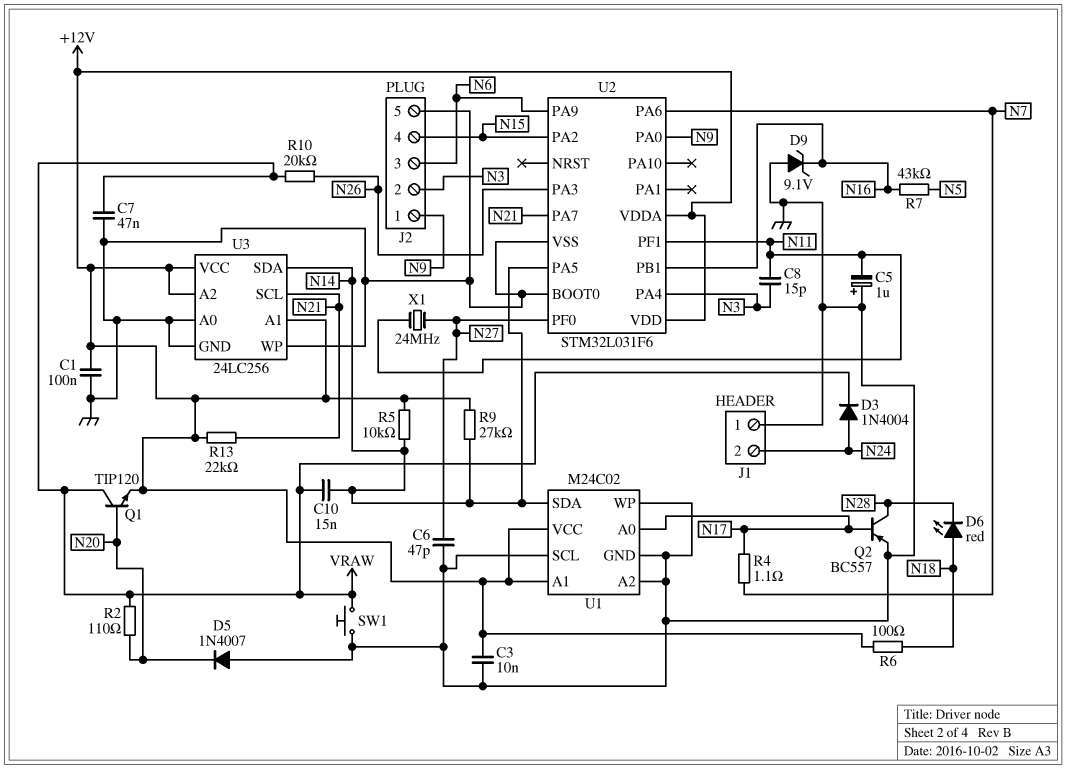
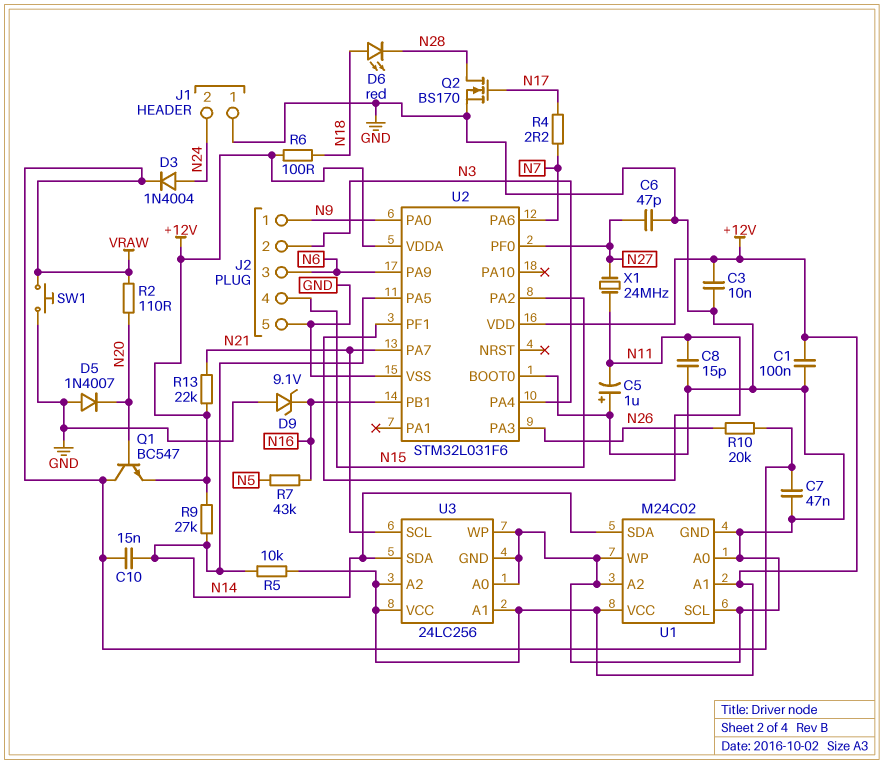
C8: 15pF (N3, N11) -> 15pF (GND, N11)
Q1: NPN TIP120 (B N20, C VRAW, E +12V) -> NPN BC547 (B N20, C VRAW, E +12V)
Q2: PNP BC557 (B N17, C N28, E GND) -> NMOS BS170 (G N17, D N28, S GND)
R4: 1.1 (N7, N17) -> 2.2 (N7, N17)
U1 pin A0: N17 -> GND

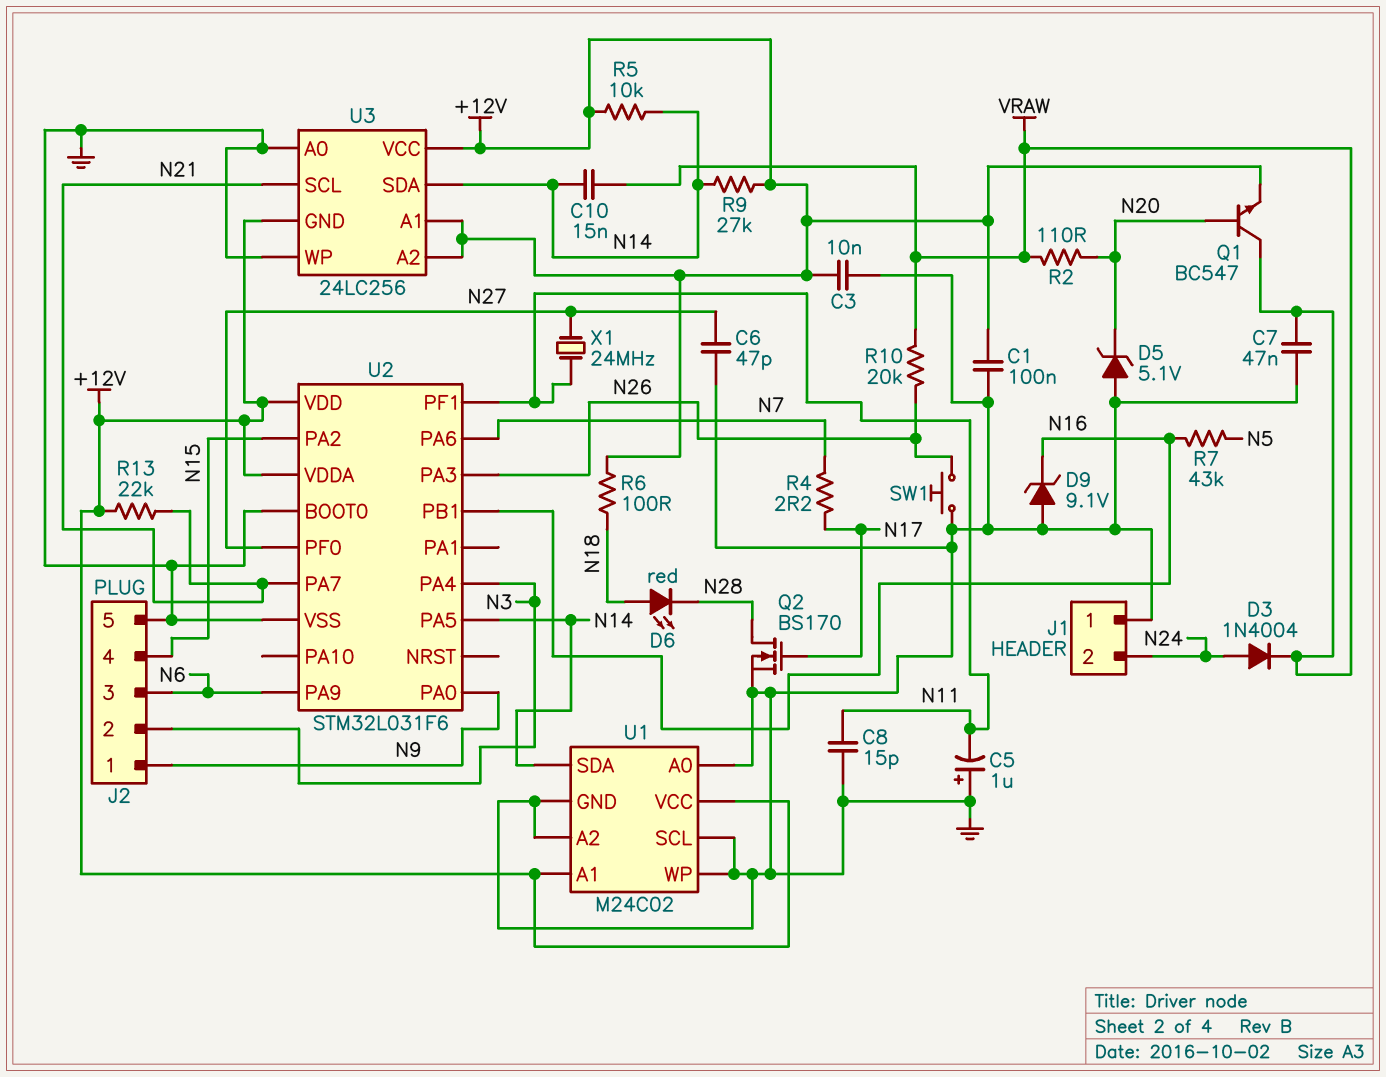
D5: diode 1N4007 (A GND, K N20) -> zener 5.1V (A GND, K N20)
SW1: button (GND, VRAW) -> button (GND, N26)
U3 pin GND: GND -> +12V

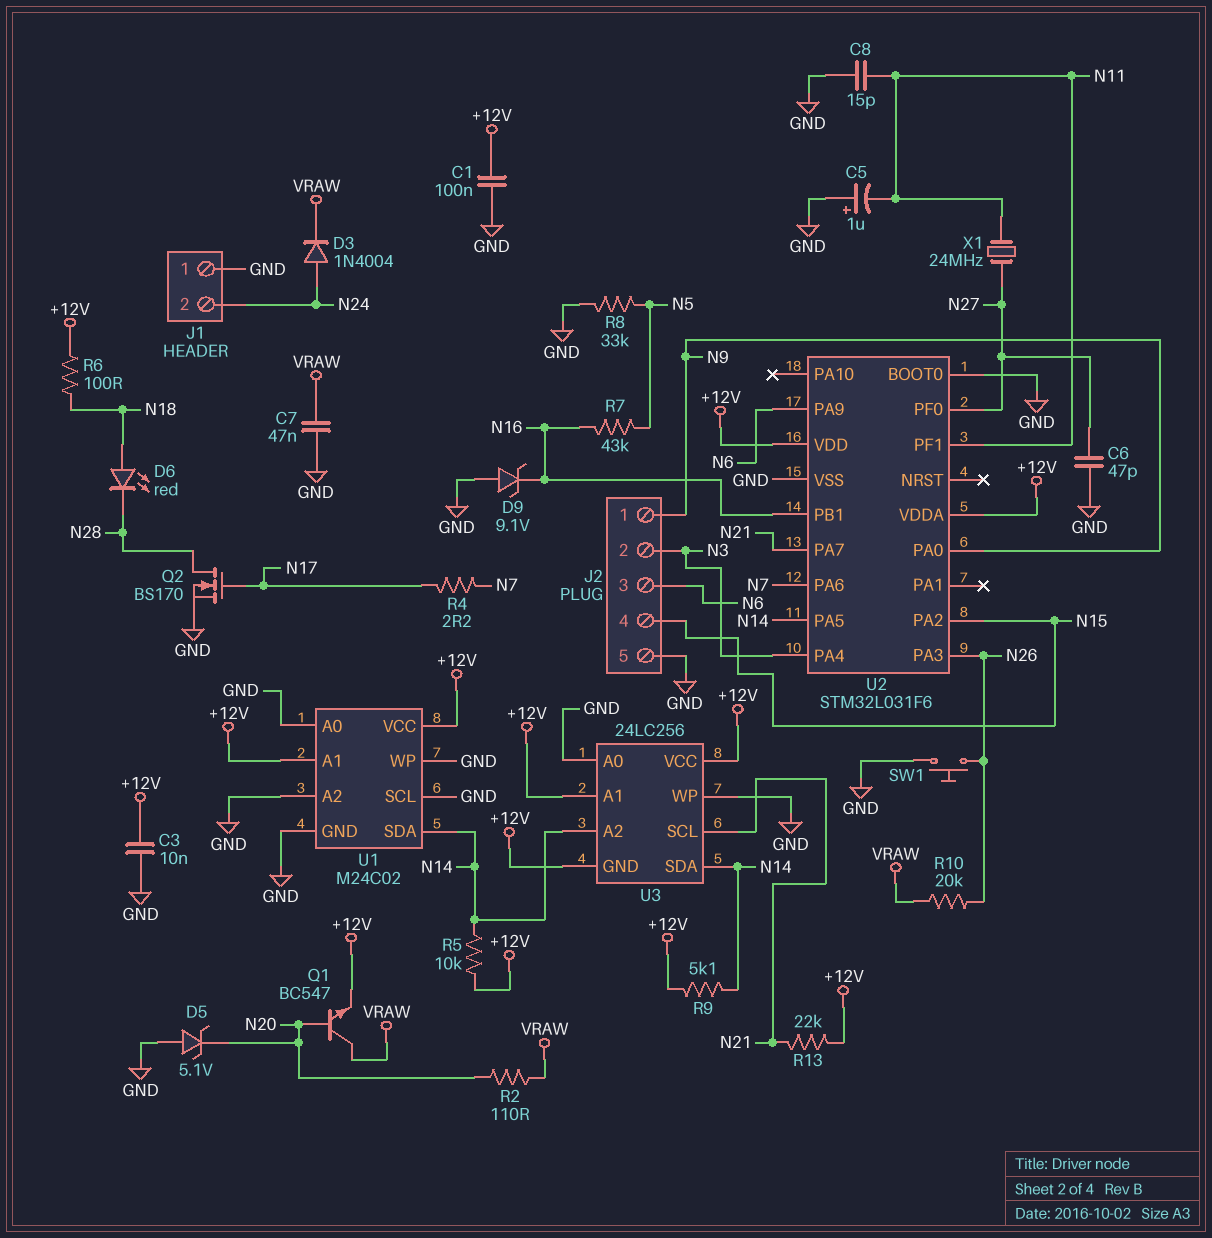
C10: 15nF (N14, VRAW) -> none
R8: none -> 33k (GND, N5)
R9: 27k (+12V, N14) -> 5.1k (+12V, N14)
U3 pin A2: +12V -> N14

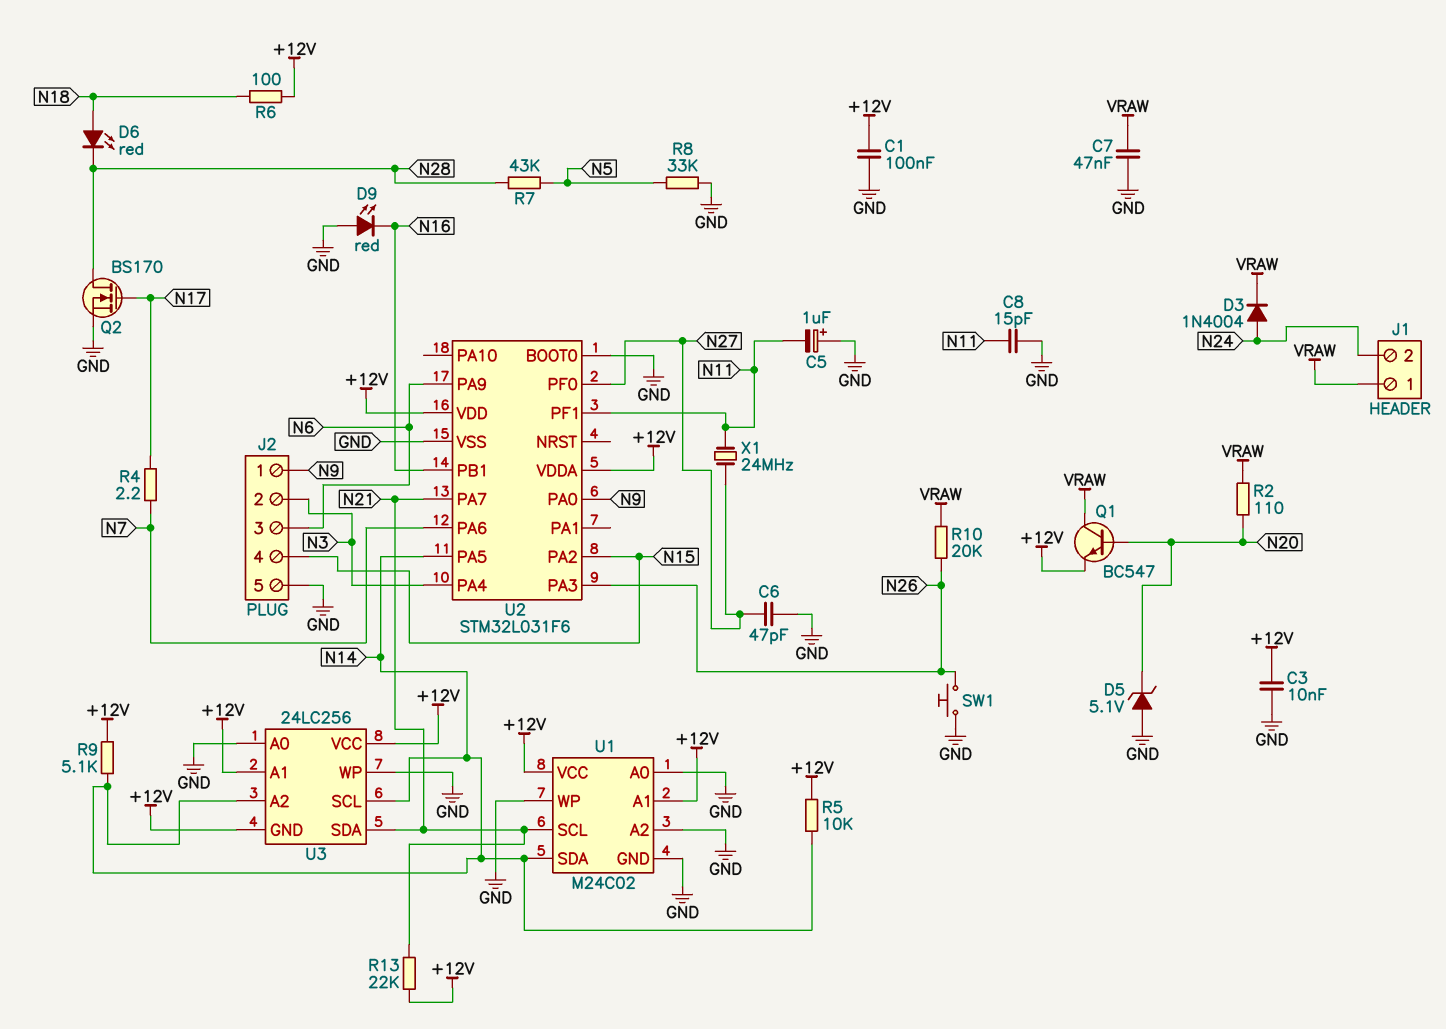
D9: zener 9.1V (A GND, K N16) -> LED red (A GND, K N16)
J1 pin 1: GND -> VRAW
R7: 43k (N5, N16) -> 43k (N5, N28)
U1 pin SCL: GND -> N21
U3 pin SCL: N21 -> N14
U3 pin SDA: N14 -> N21

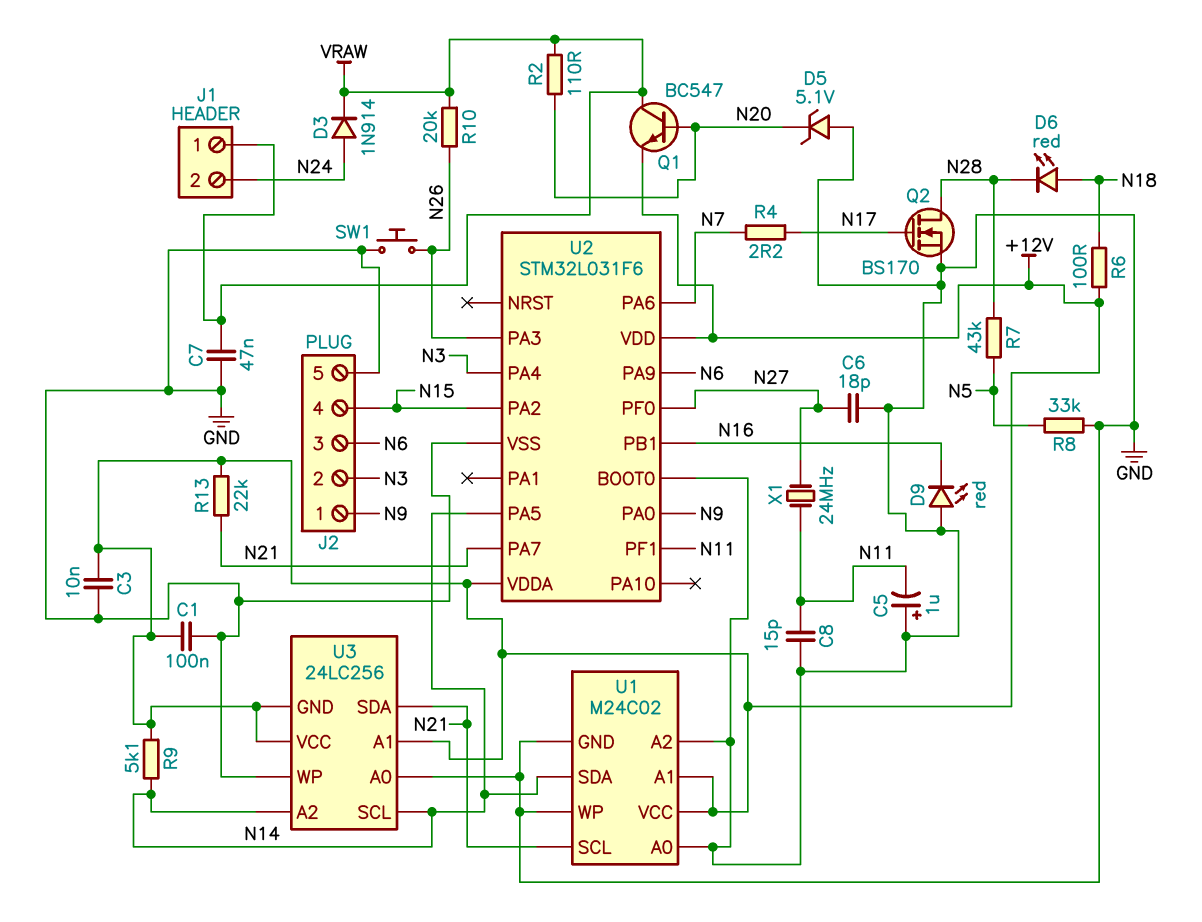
C6: 47pF (GND, N27) -> 18pF (GND, N27)
D3: diode 1N4004 (A N24, K VRAW) -> diode 1N914 (A N24, K VRAW)
R5: 10k (+12V, N14) -> none

